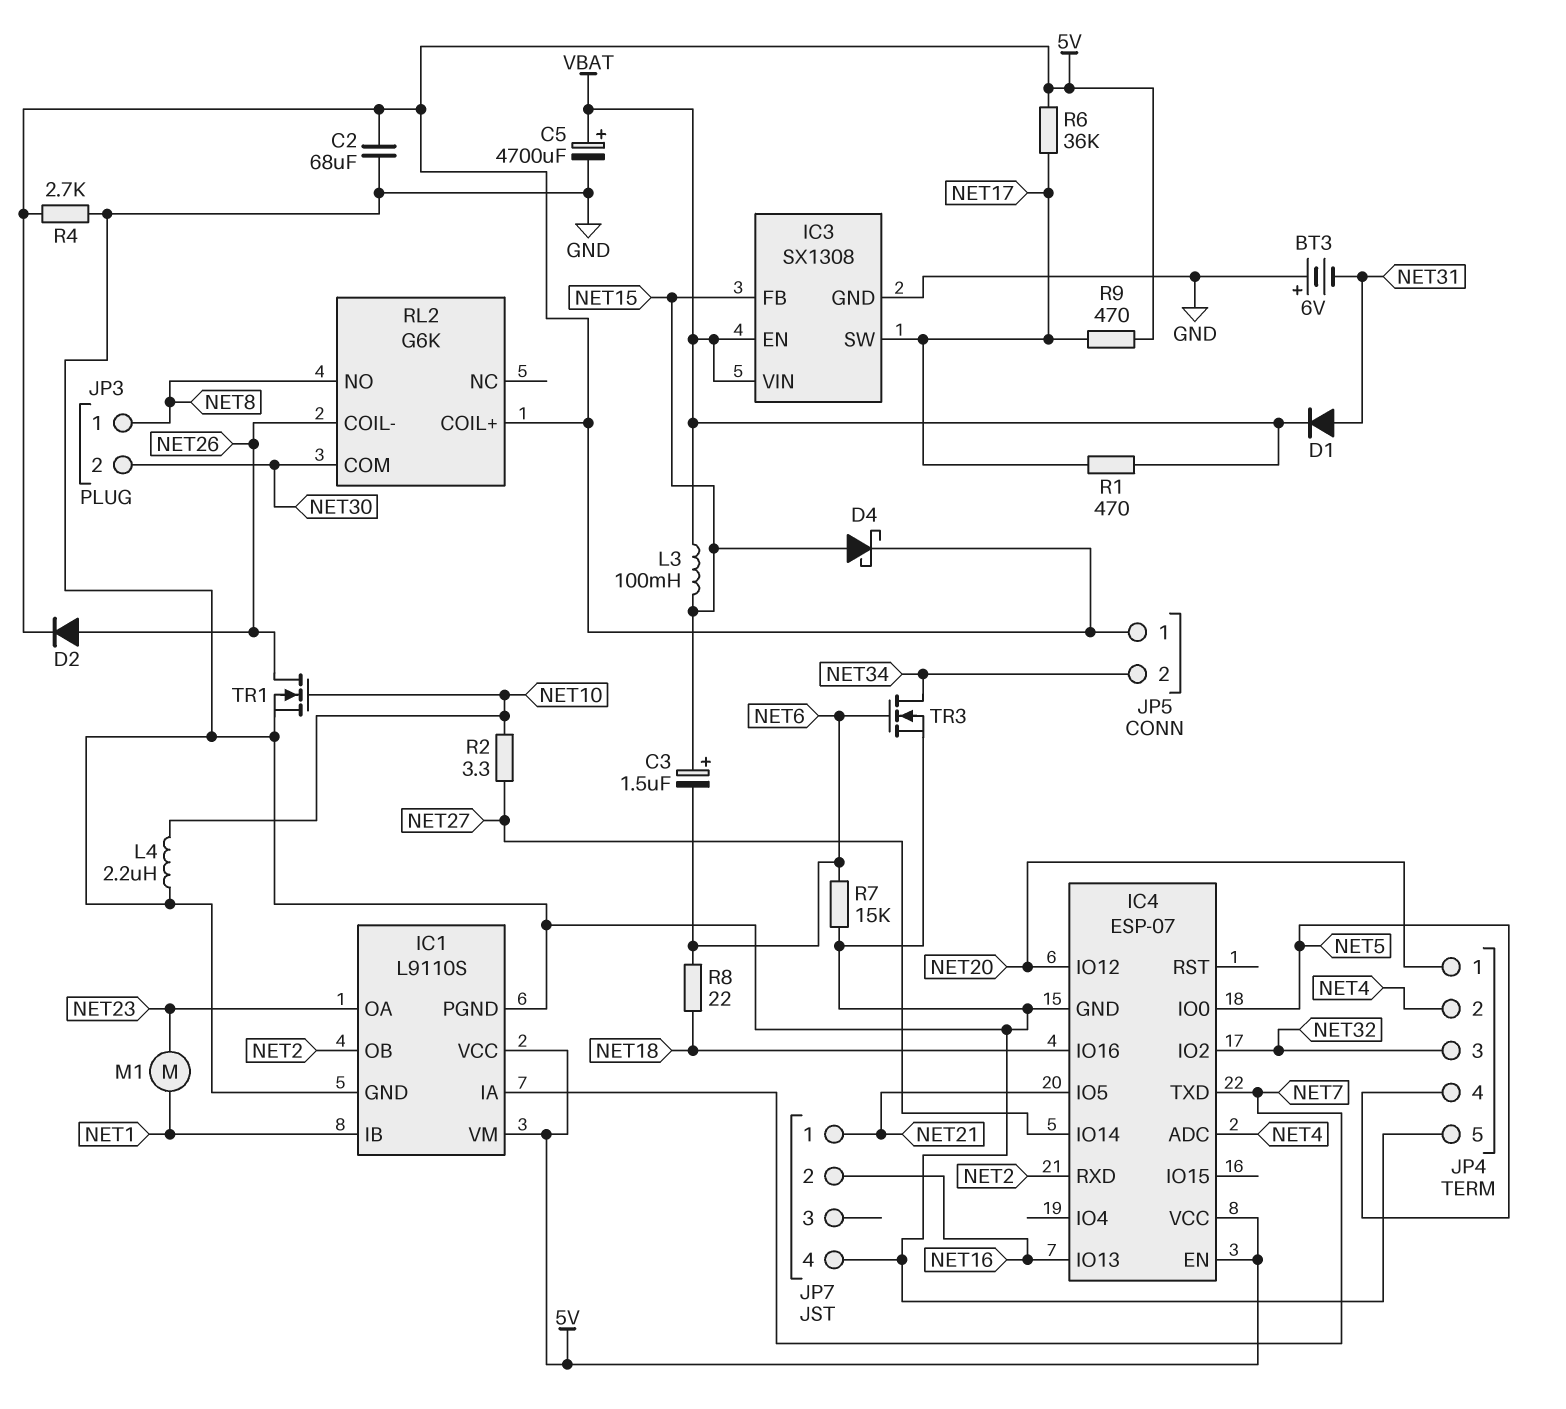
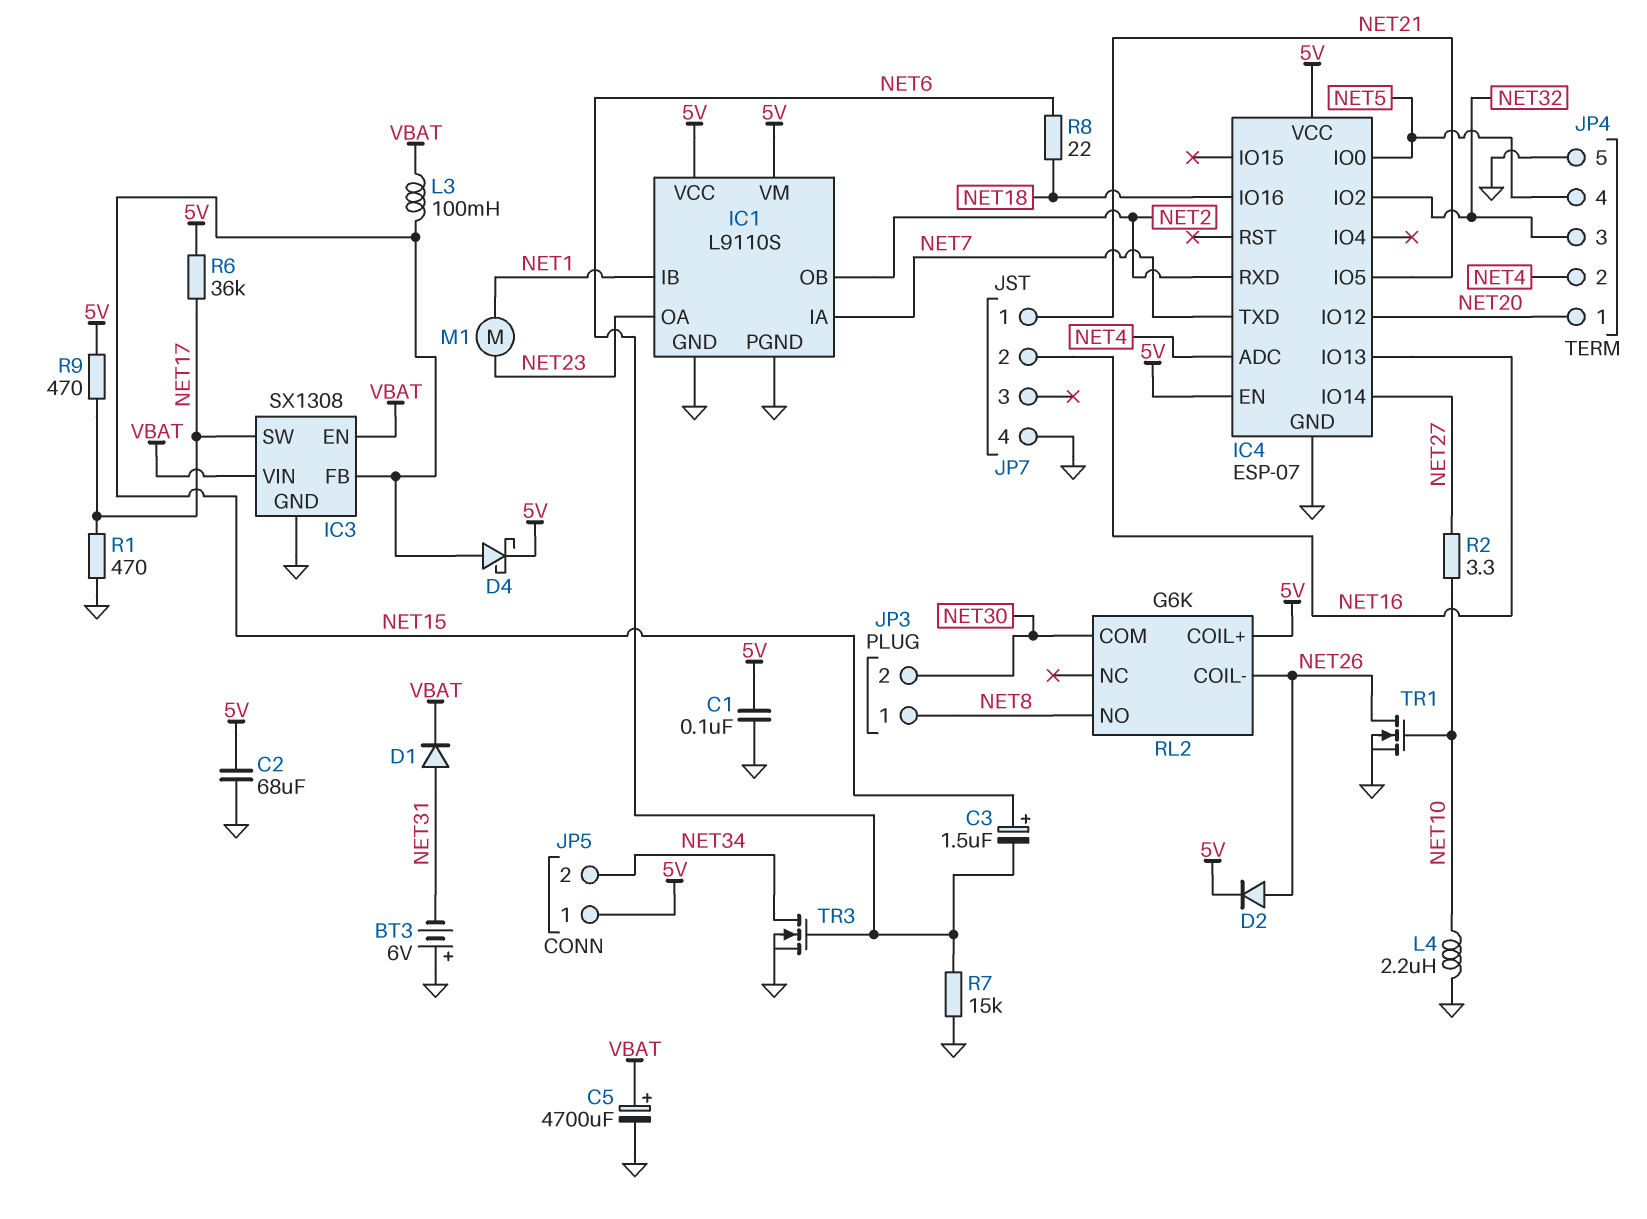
C1: none -> 100nF (5V, GND)
R1: 470 (NET17, VBAT) -> 470 (GND, NET17)
R4: 2.7k (5V, GND) -> none

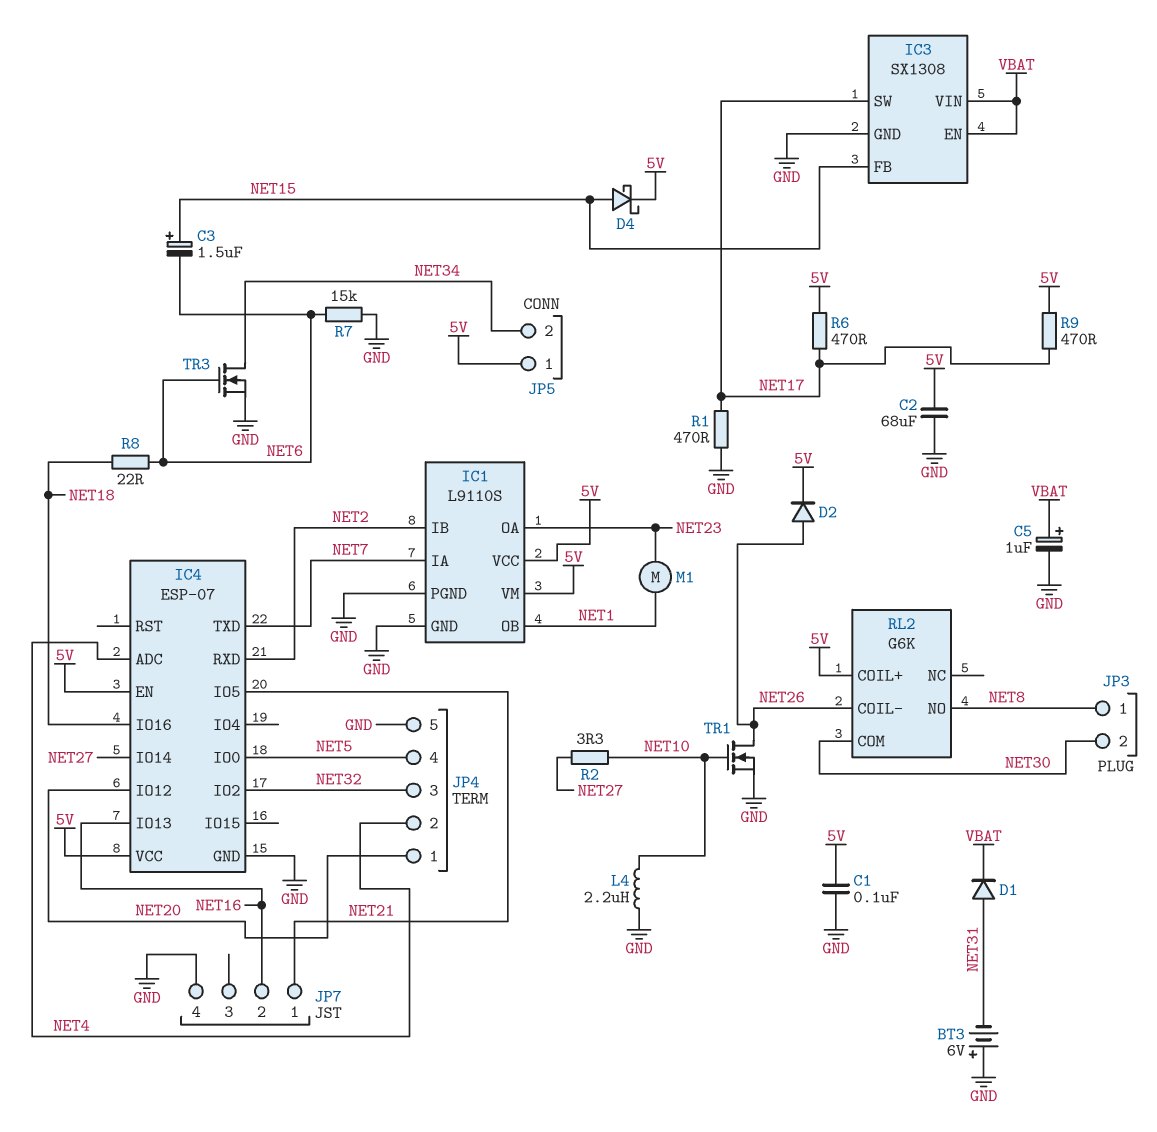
C5: 4700uF (plus VBAT, minus GND) -> 1uF (plus VBAT, minus GND)
IC1 pin IB: NET1 -> NET2
IC1 pin OB: NET2 -> NET1
L3: 100mH (NET15, VBAT) -> none
R6: 36k (5V, NET17) -> 470 (5V, NET17)

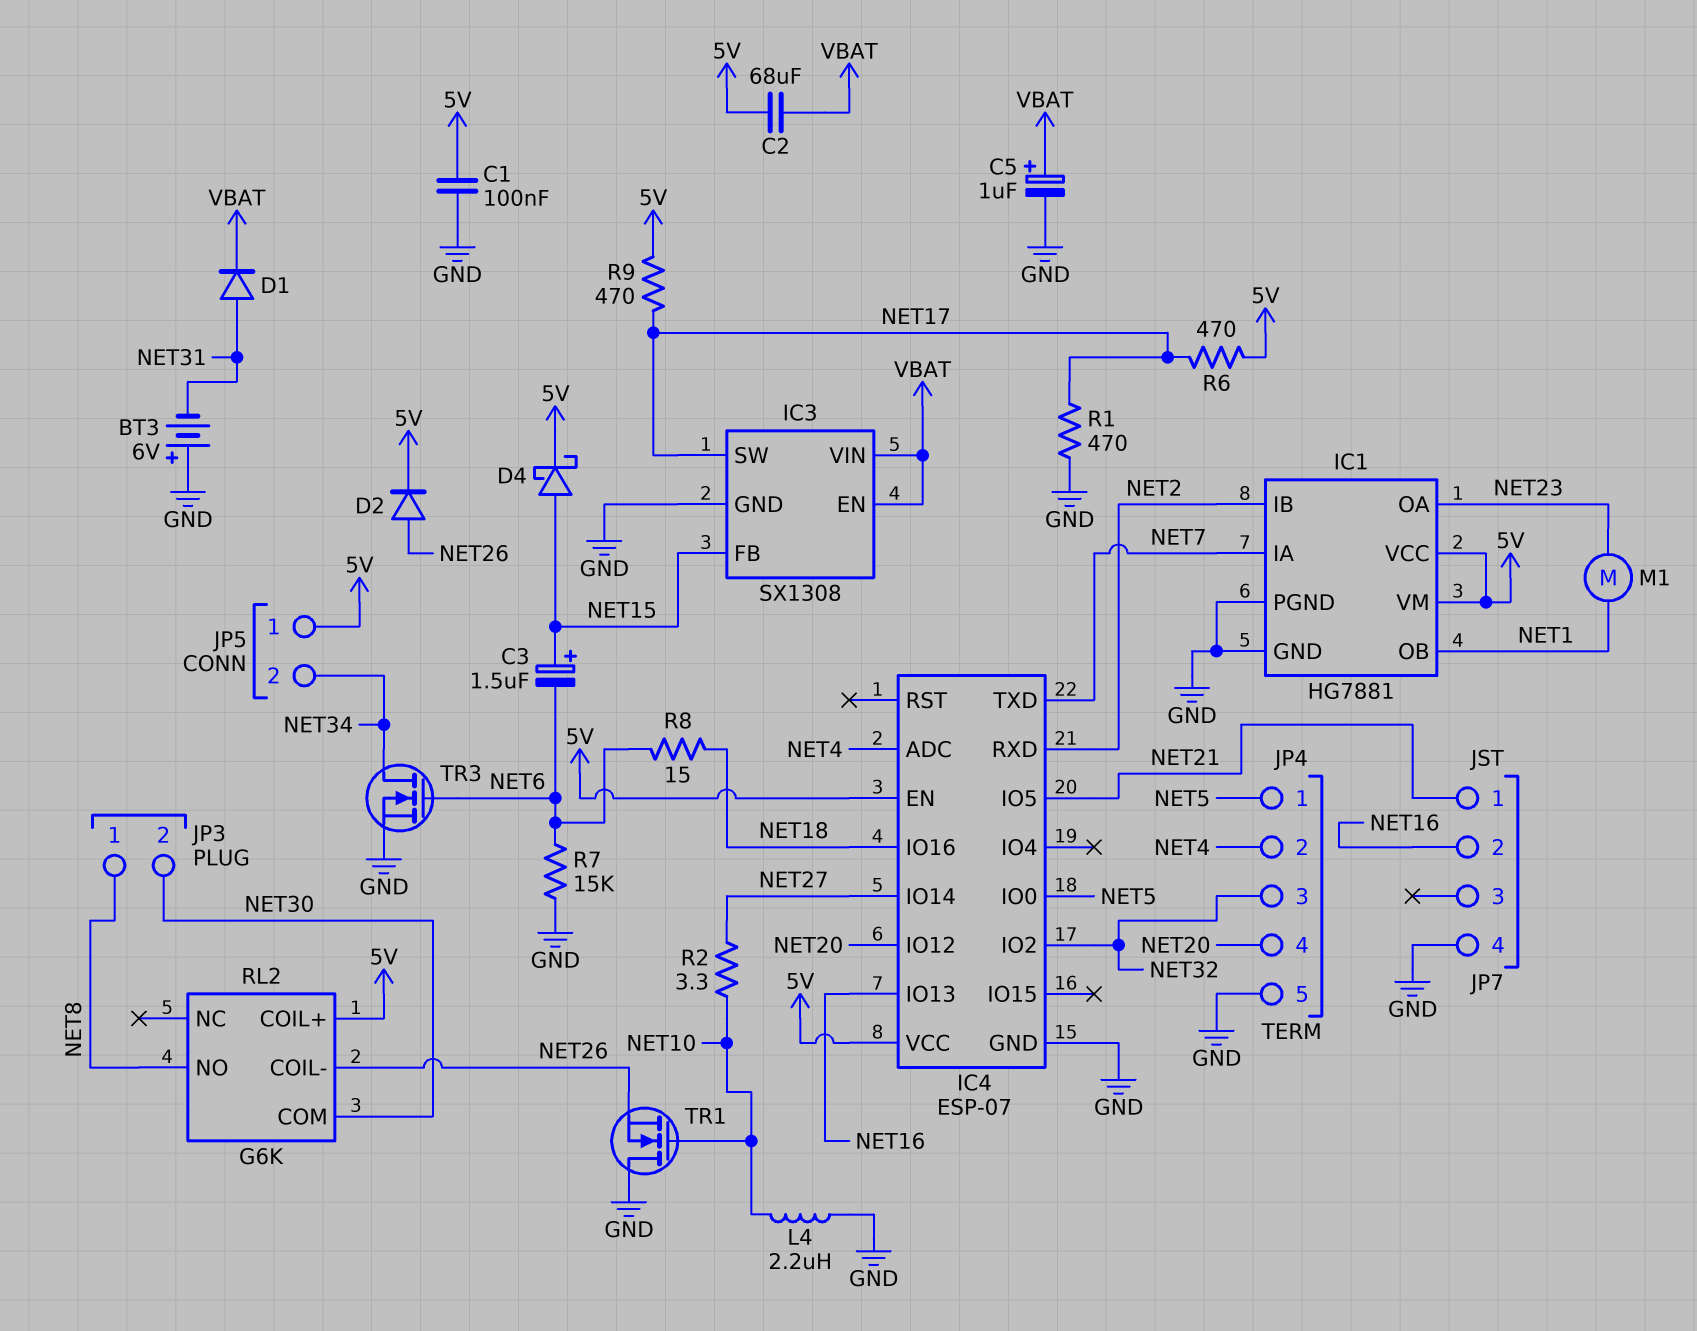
C2: 68uF (5V, GND) -> 68uF (5V, VBAT)
IC1: L9110S -> HG7881
JP4 pin 1: NET20 -> NET5
JP4 pin 4: NET5 -> NET20
R8: 22 (NET6, NET18) -> 15 (NET6, NET18)
TR1: NMOS (G NET10, D NET26, S GND) -> NMOS (G NET10, D GND, S NET26)

